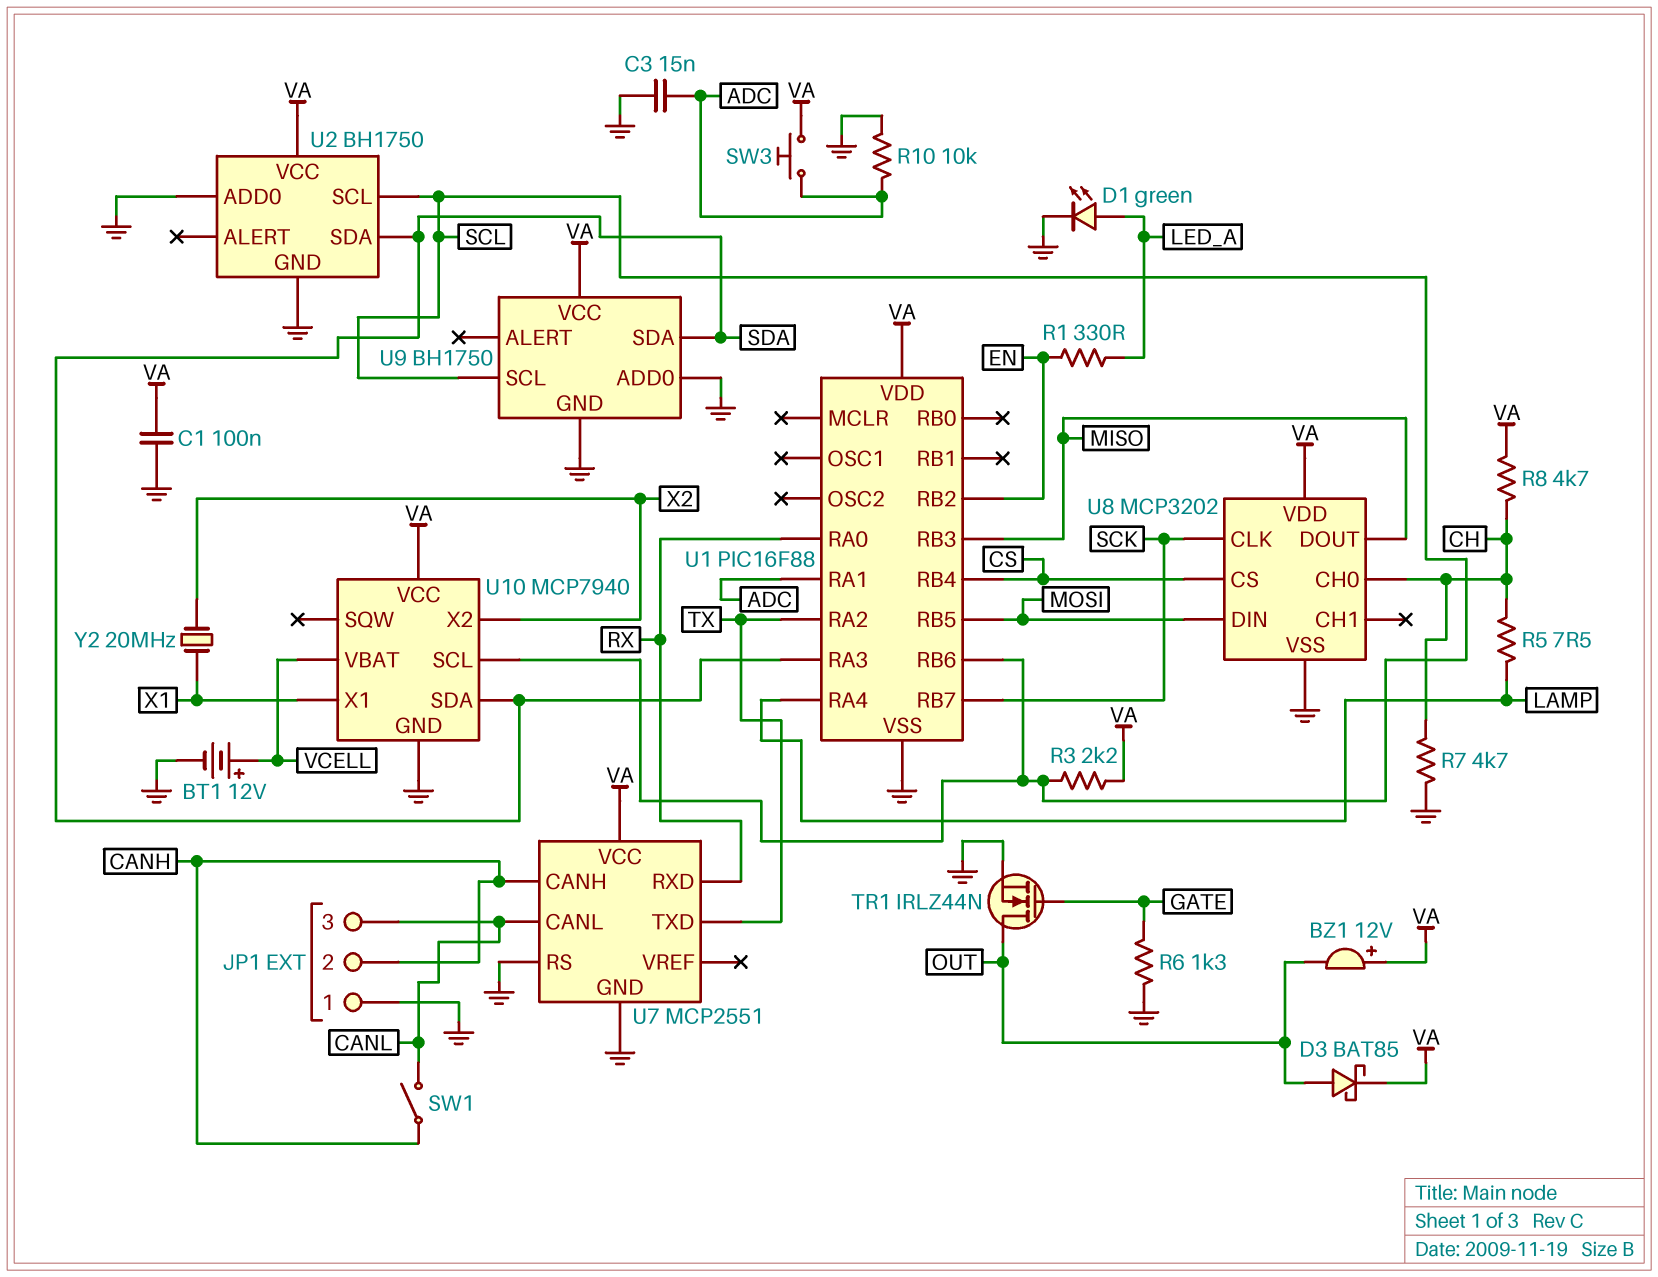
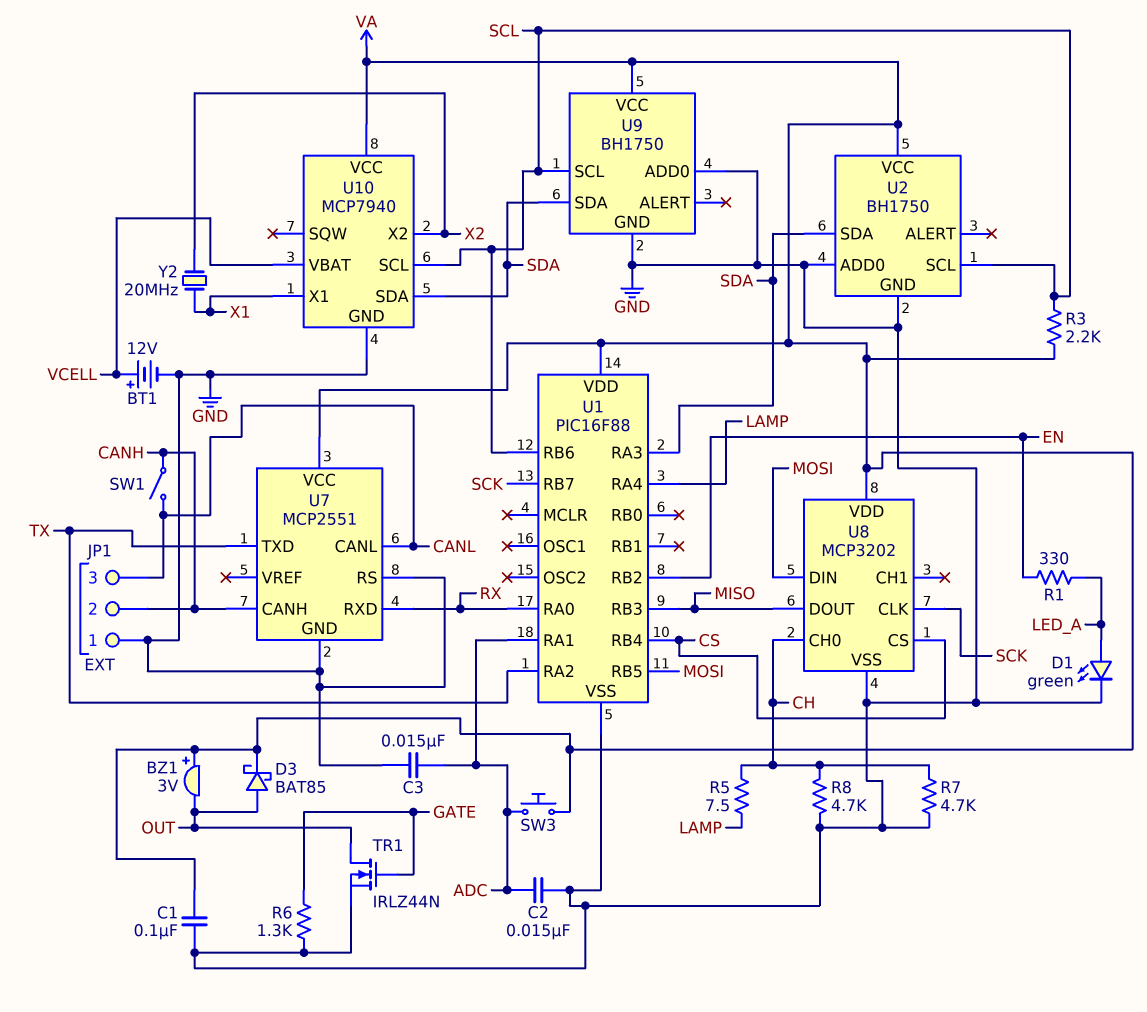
BZ1: buzzer 12V (plus VA, minus OUT) -> buzzer 3V (plus VA, minus OUT)
C2: none -> 15nF (ADC, GND)
R8: 4.7k (CH, VA) -> 4.7k (CH, GND)
R10: 10k (ADC, GND) -> none

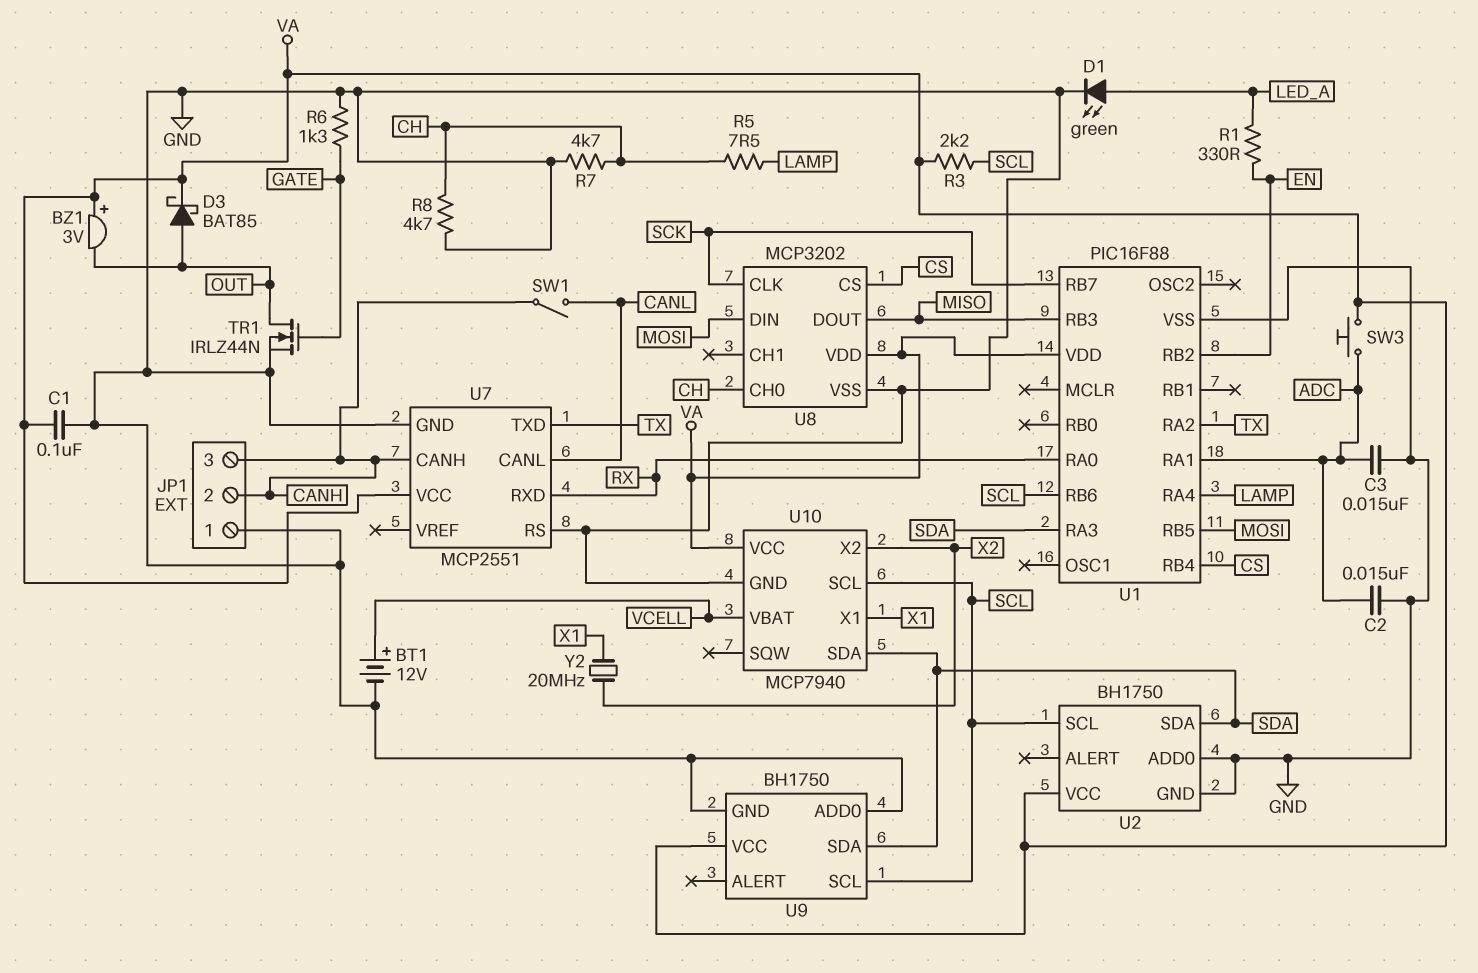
JP1 pin 3: CANL -> CANH

